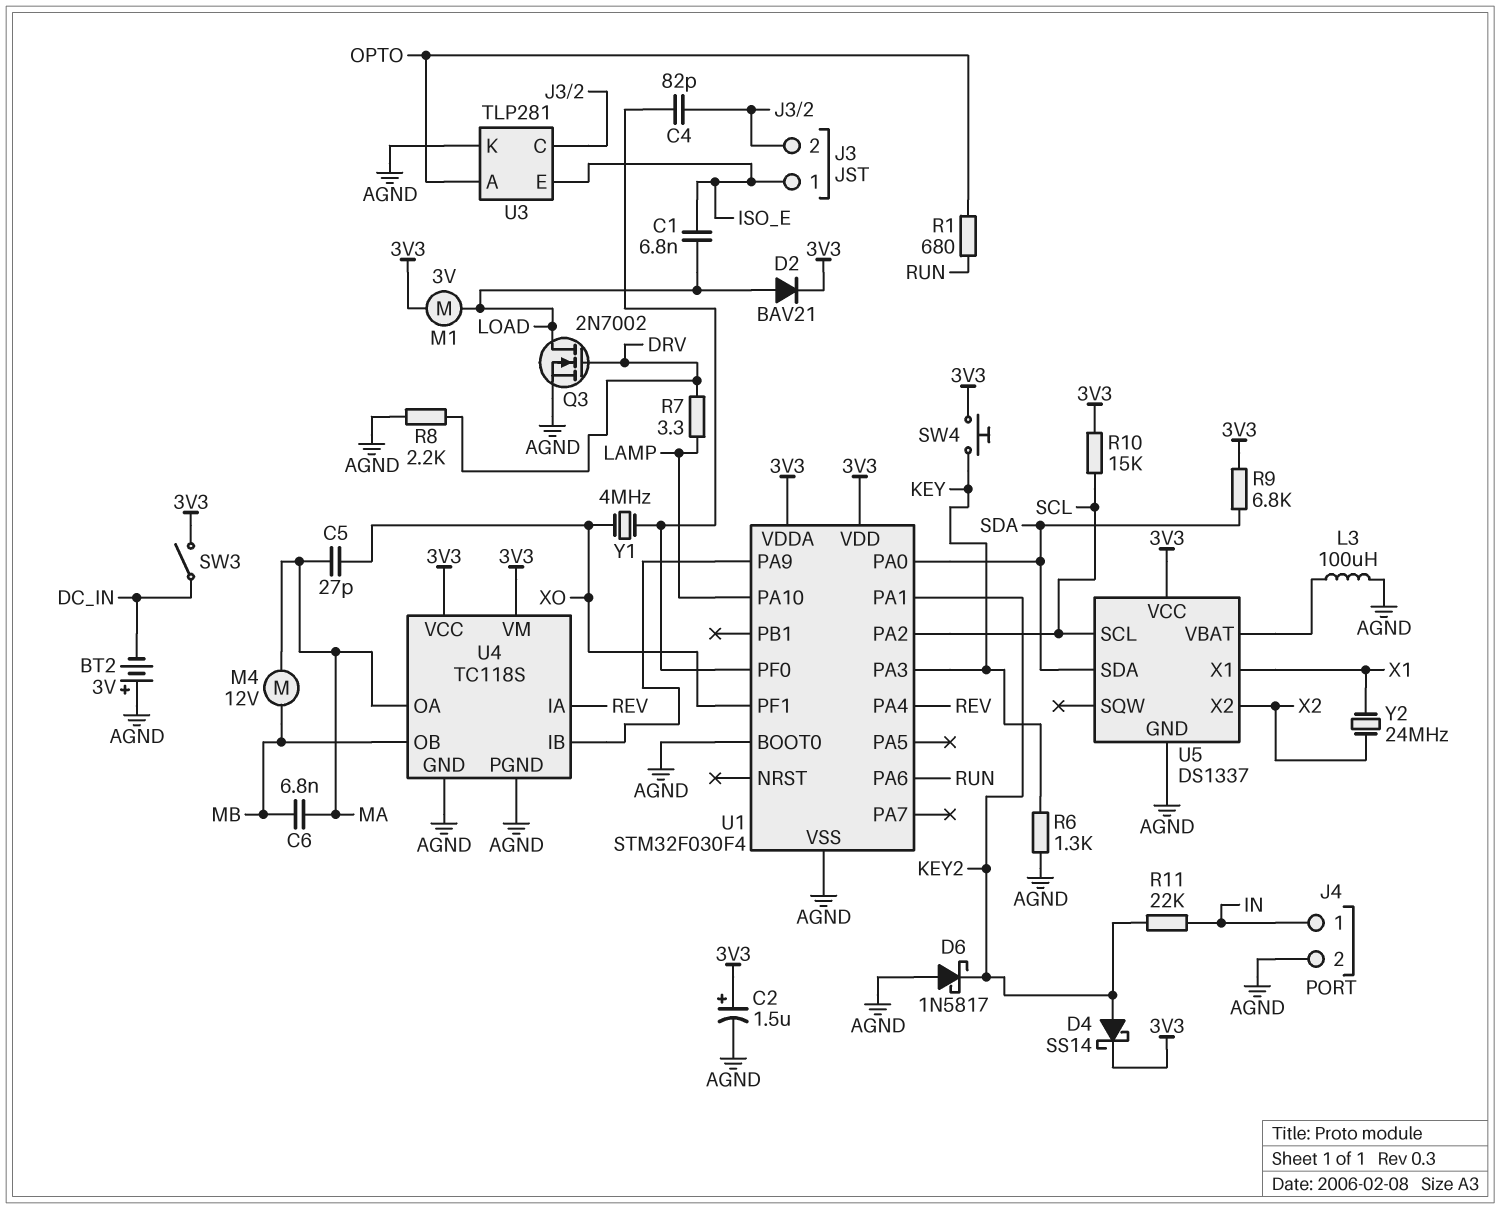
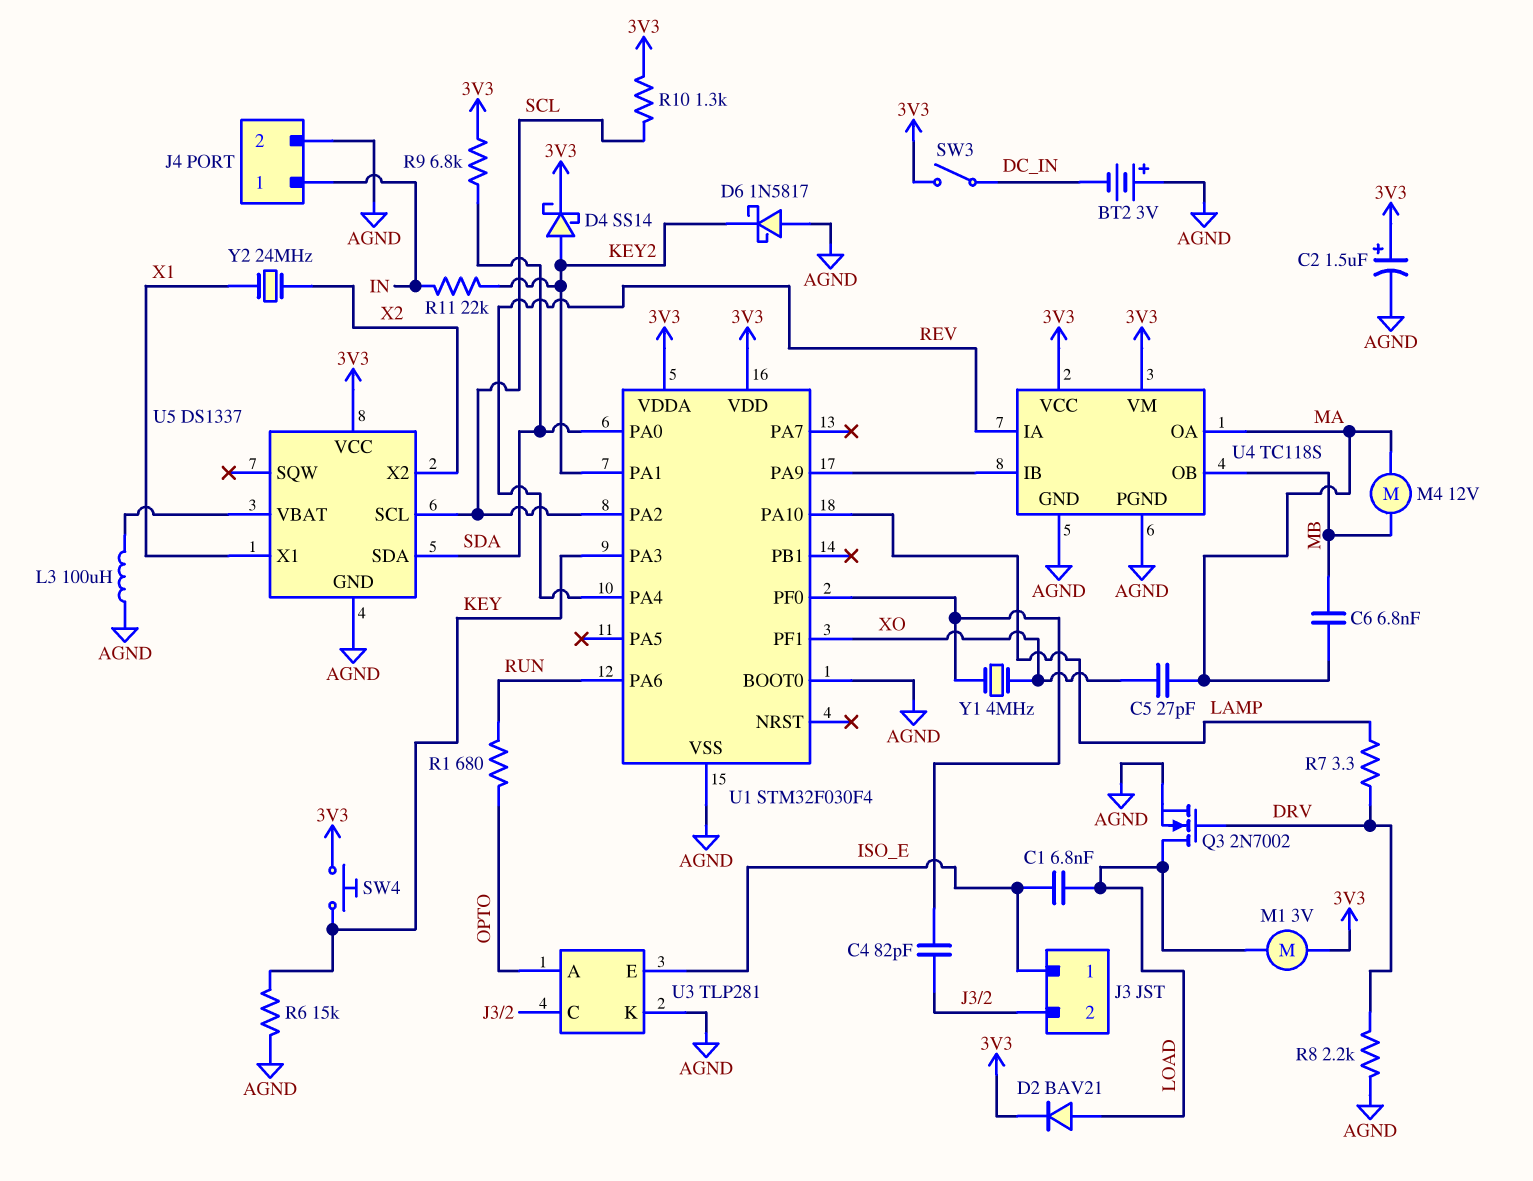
R6: 1.3k (AGND, KEY) -> 15k (AGND, KEY)
R10: 15k (3V3, SCL) -> 1.3k (3V3, SCL)

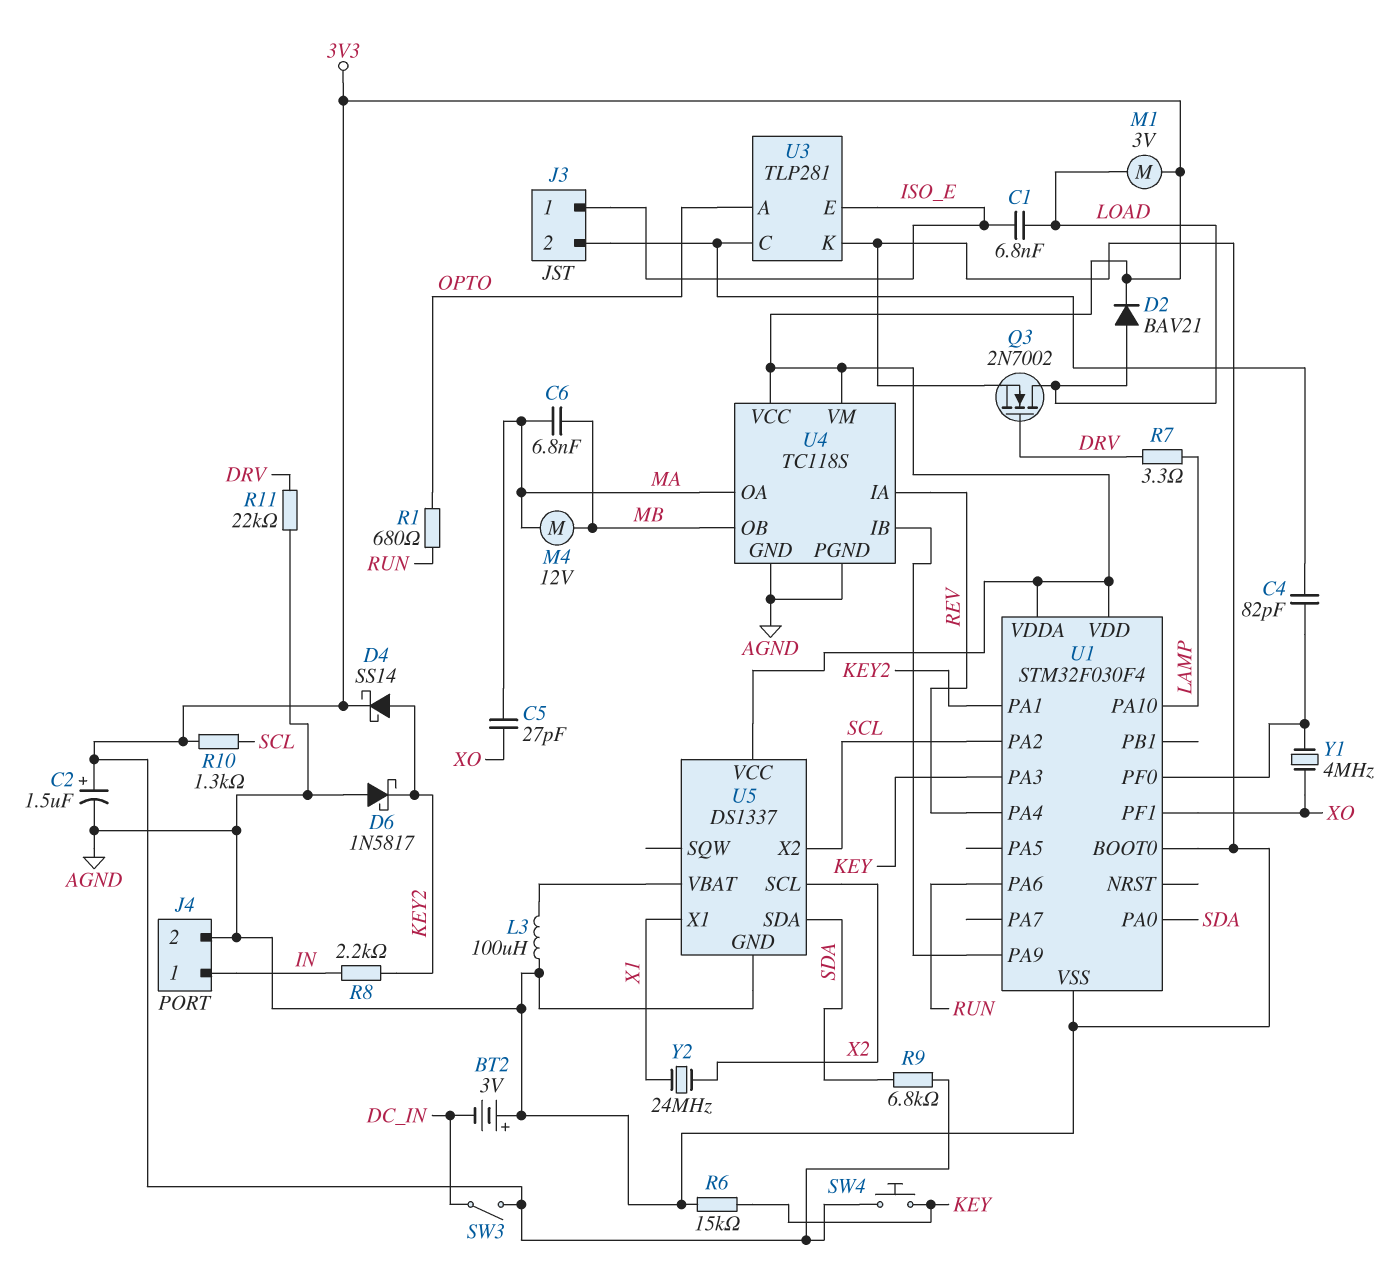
R8: 2.2k (AGND, DRV) -> 2.2k (IN, KEY2)
R11: 22k (IN, KEY2) -> 22k (AGND, DRV)
U5 pin SCL: SCL -> X2
U5 pin X2: X2 -> SCL

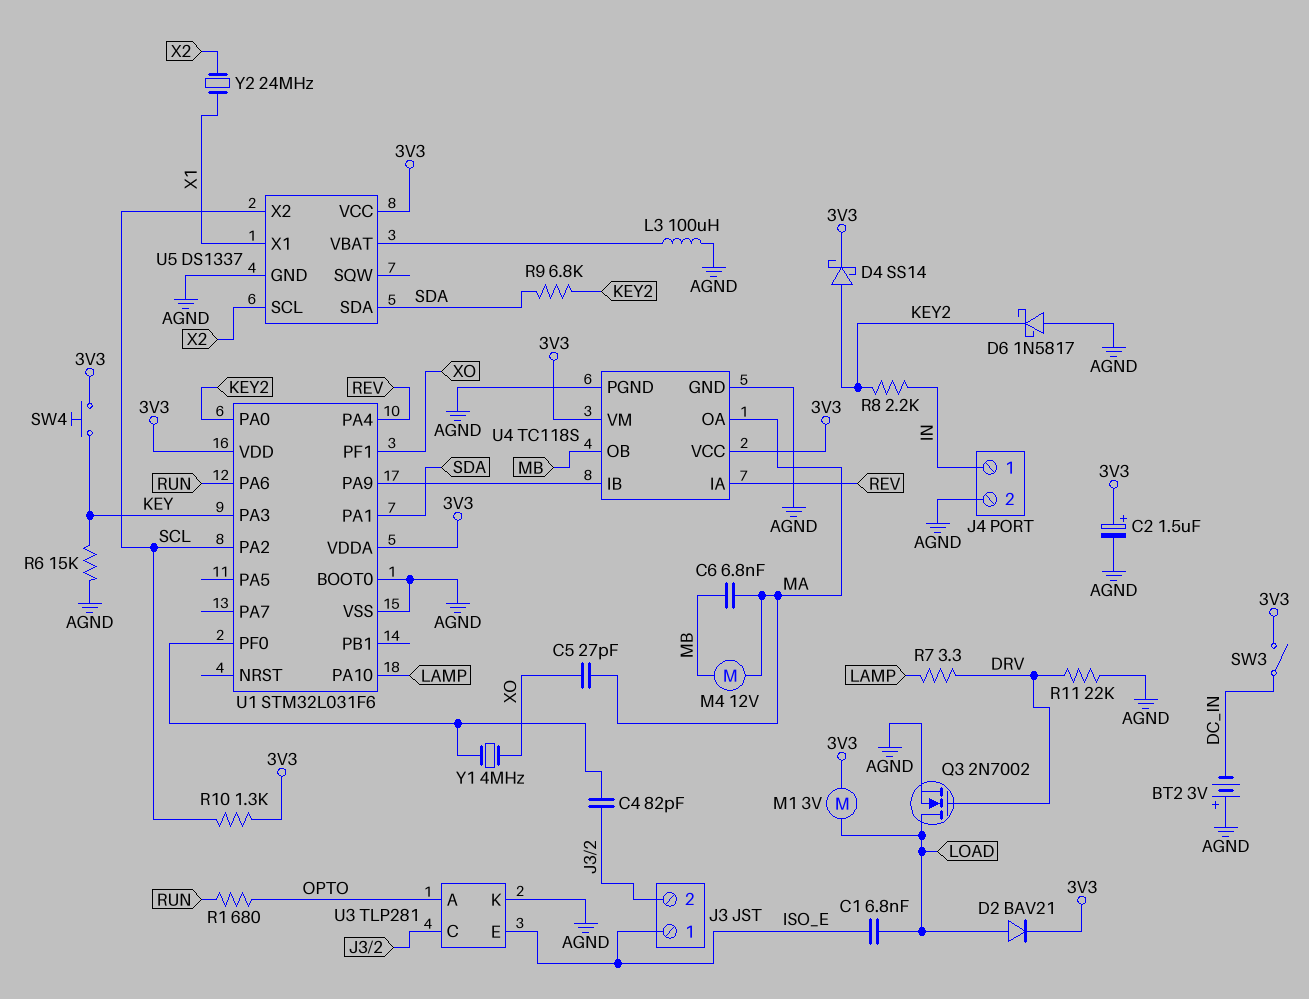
R9: 6.8k (3V3, SDA) -> 6.8k (KEY2, SDA)
U1: STM32F030F4 -> STM32L031F6
U1 pin PA0: SDA -> KEY2
U1 pin PA1: KEY2 -> SDA

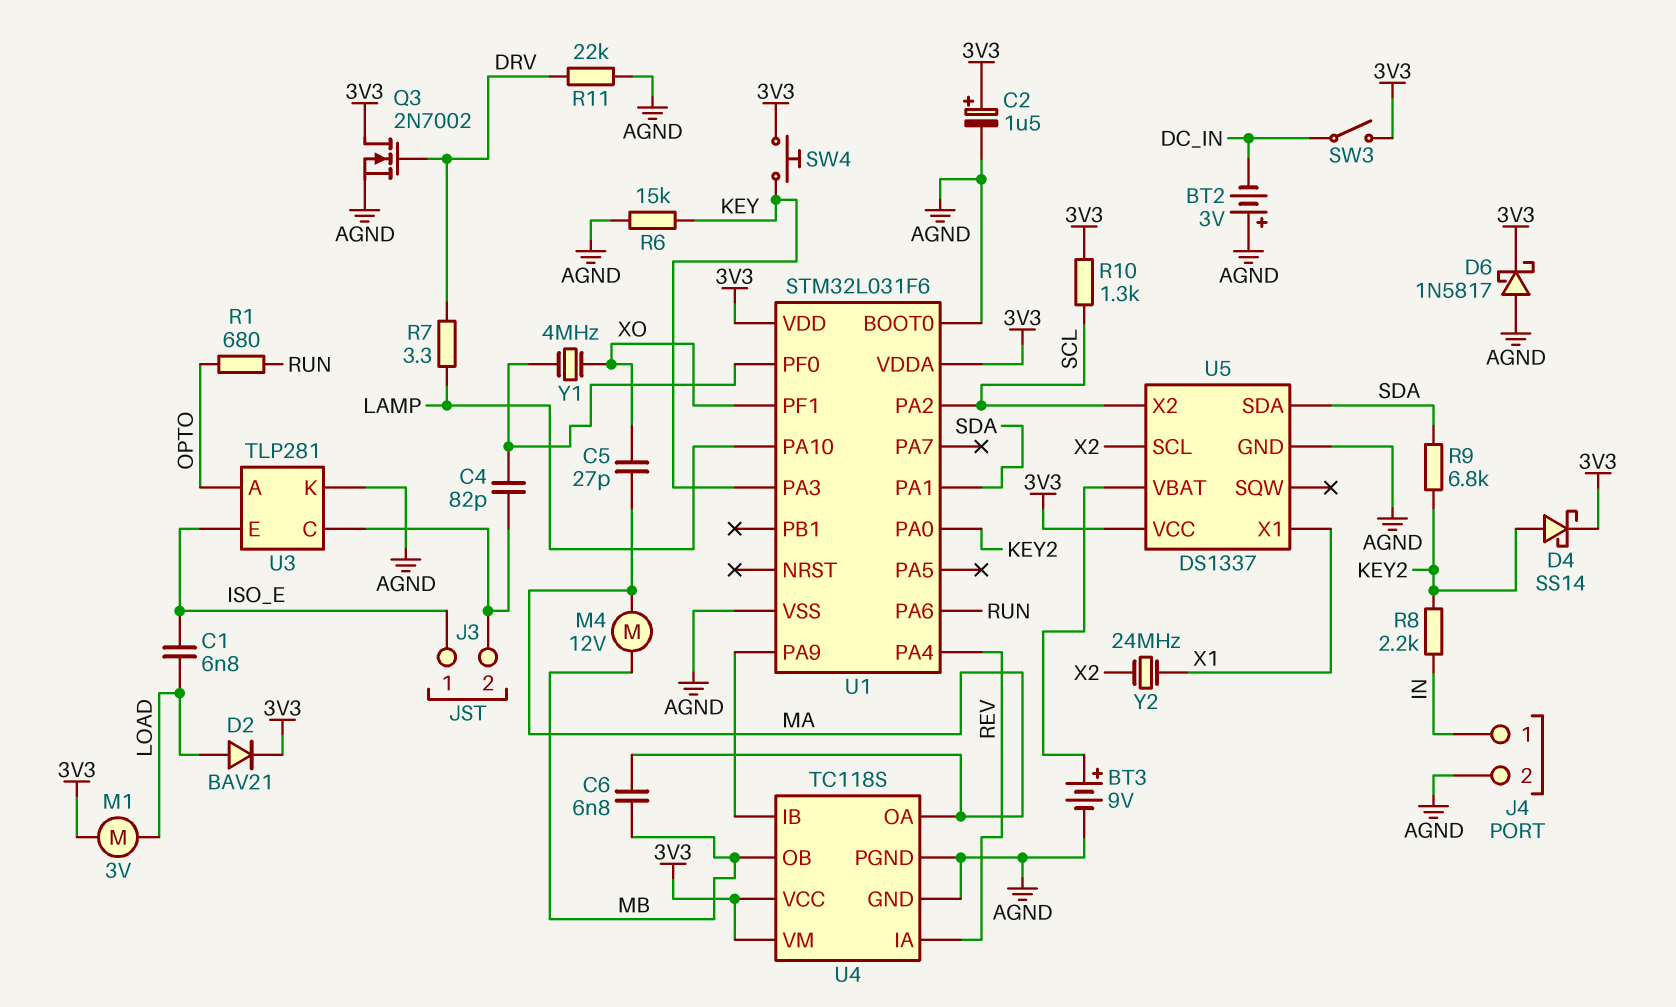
BT3: none -> 9V (plus U5/VBAT, minus AGND)
D6: schottky 1N5817 (A AGND, K KEY2) -> schottky 1N5817 (A AGND, K 3V3)
L3: 100uH (AGND, U5/VBAT) -> none
Q3: NMOS 2N7002 (G DRV, D LOAD, S AGND) -> NMOS 2N7002 (G DRV, D 3V3, S AGND)

